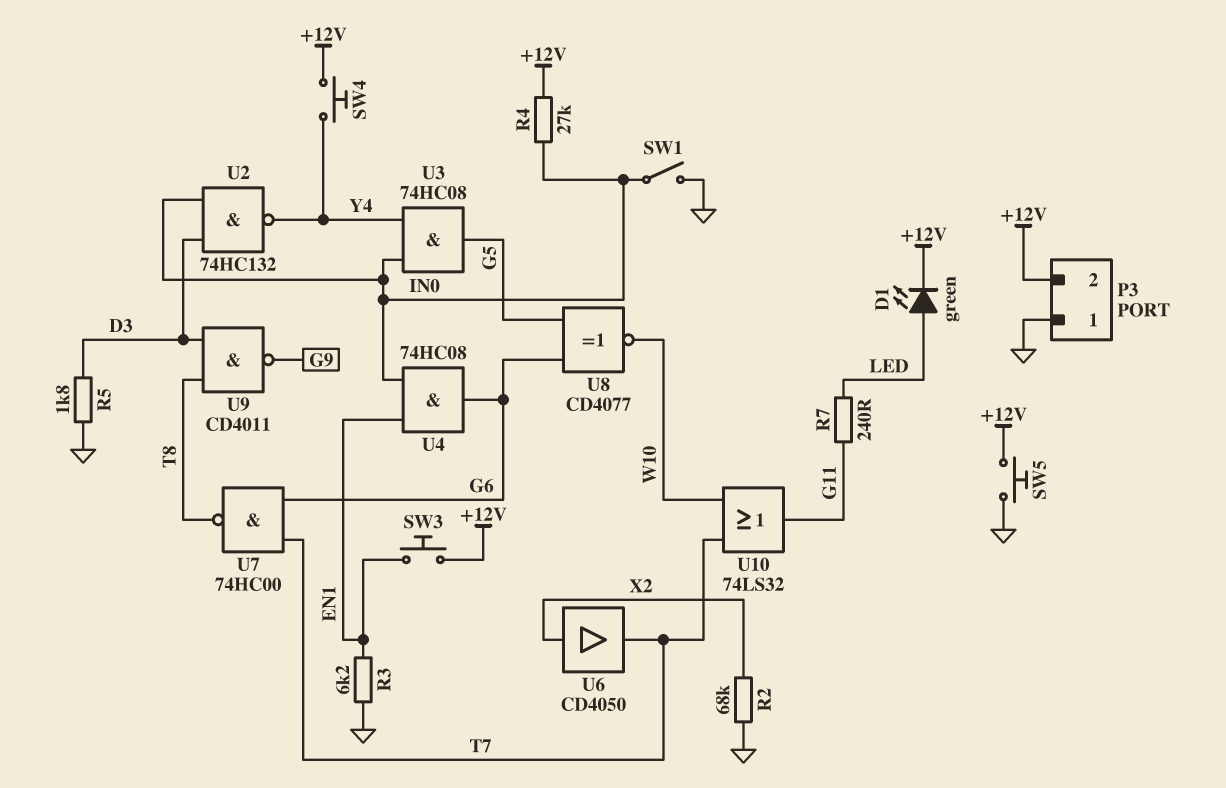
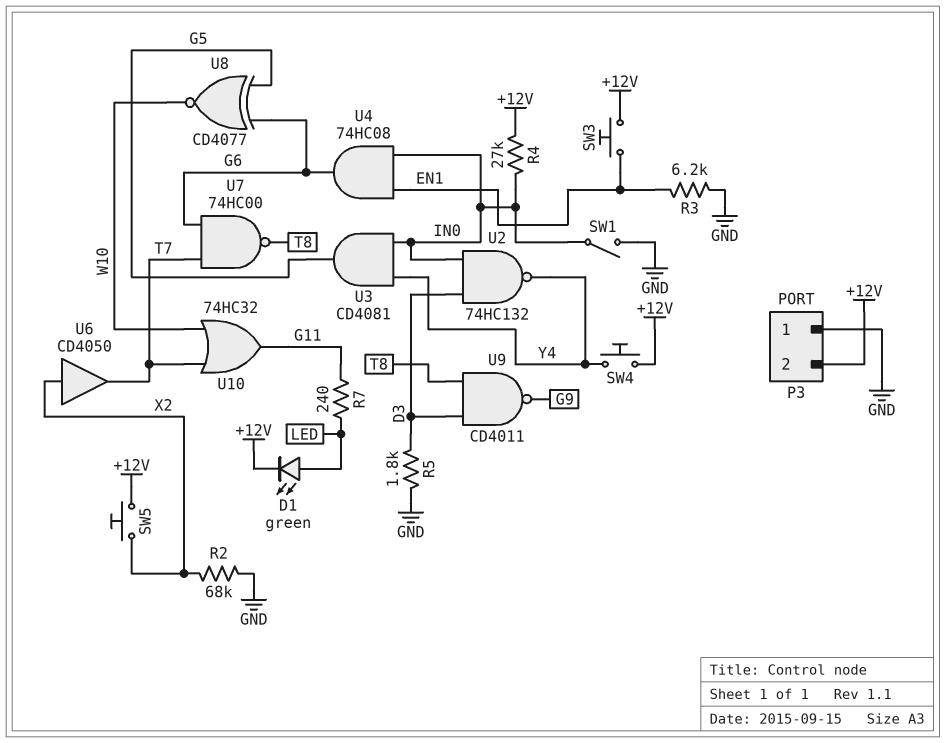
SW5: button (+12V, GND) -> button (+12V, X2)
U3: AND 74HC08 (in IN0, in Y4, out G5) -> AND CD4081 (in IN0, in Y4, out G5)
U10: OR 74LS32 (in T7, in W10, out G11) -> OR 74HC32 (in T7, in W10, out G11)

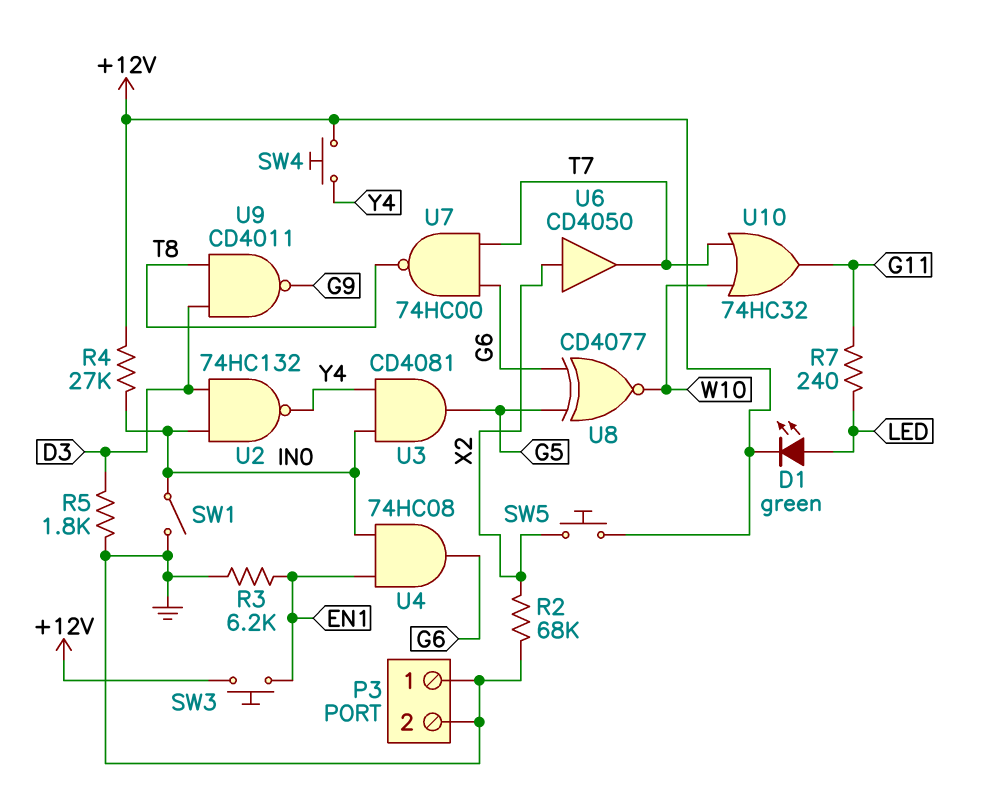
P3 pin 2: +12V -> GND

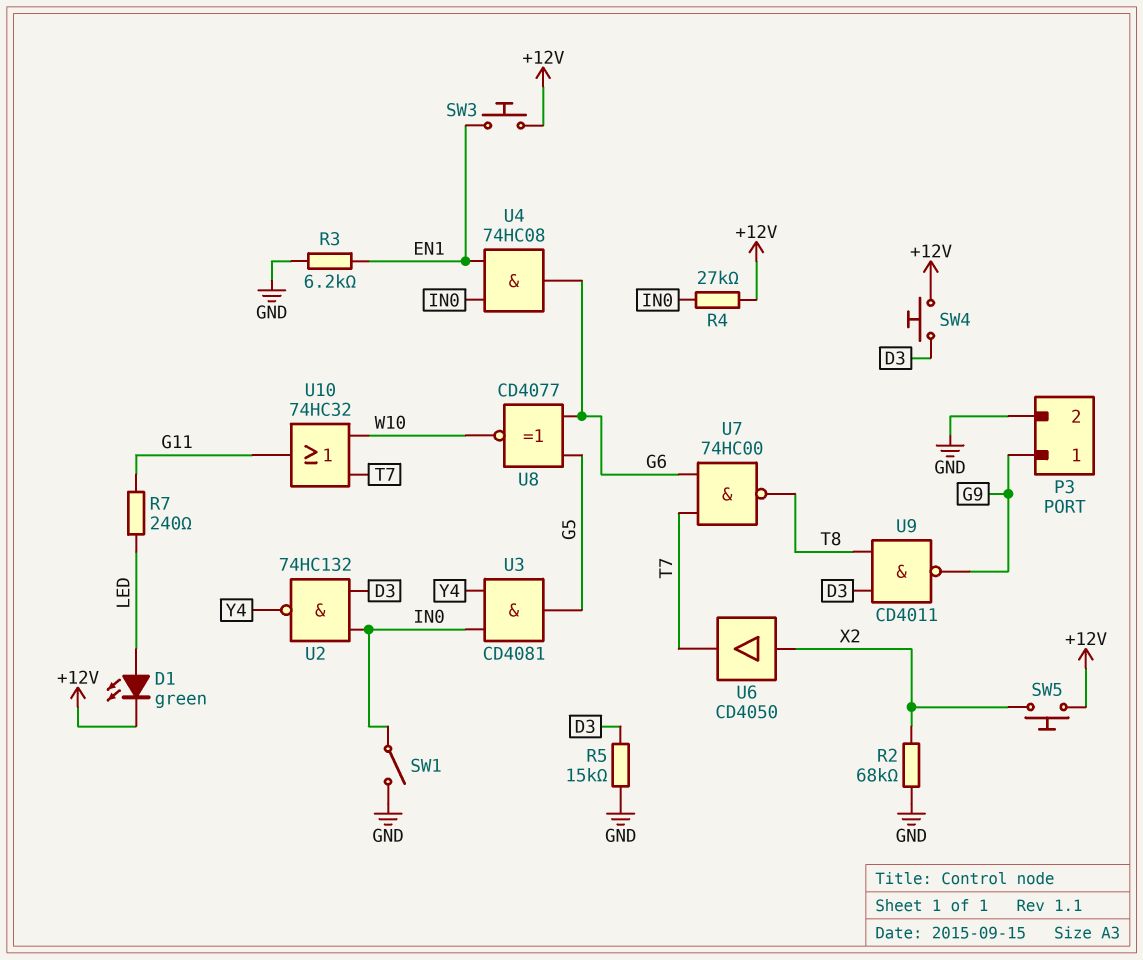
P3 pin 1: GND -> G9
R5: 1.8k (D3, GND) -> 15k (D3, GND)
SW4: button (+12V, Y4) -> button (+12V, D3)

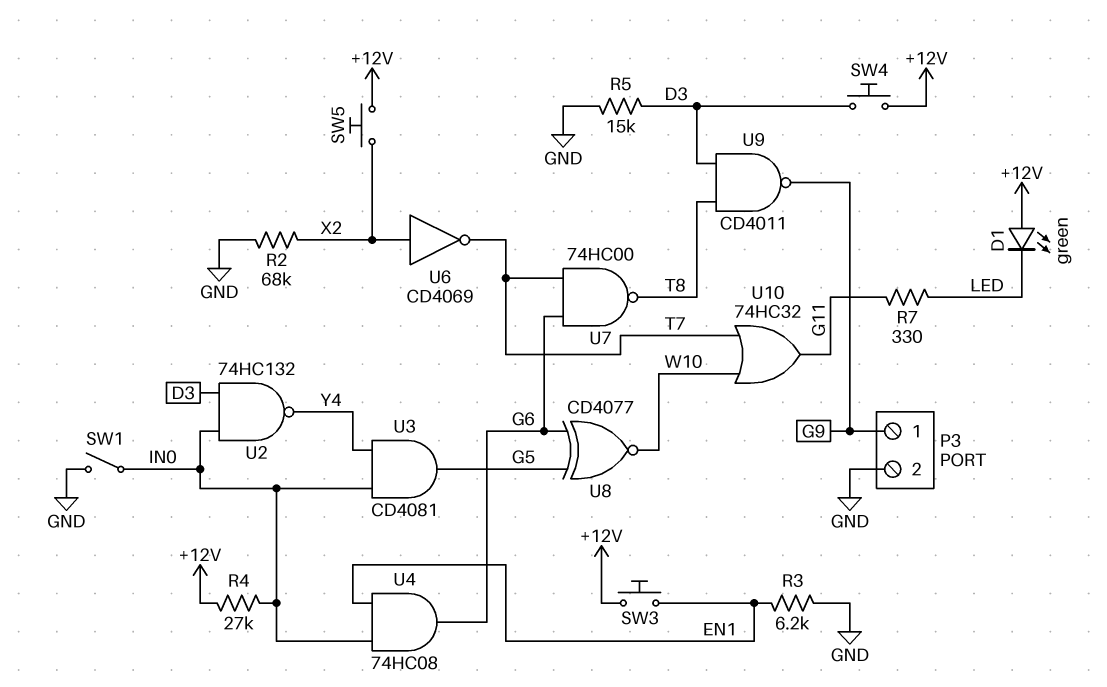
D1: LED green (A LED, K +12V) -> LED green (A +12V, K LED)
R7: 240 (G11, LED) -> 330 (G11, LED)
U6: buffer CD4050 (in X2, out T7) -> NOT CD4069 (in X2, out T7)

